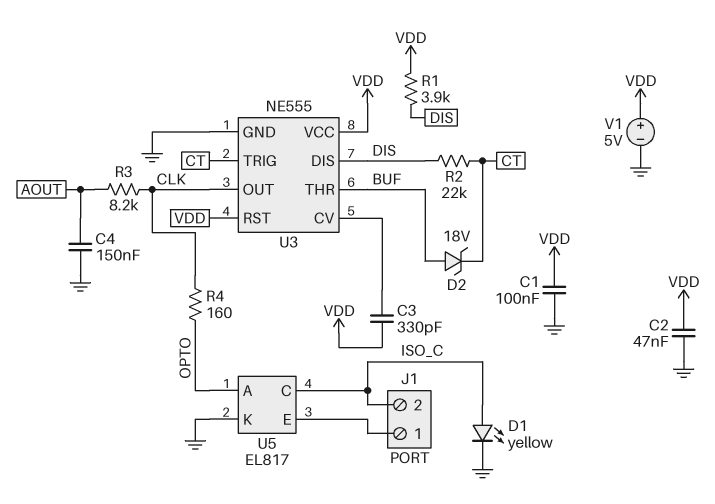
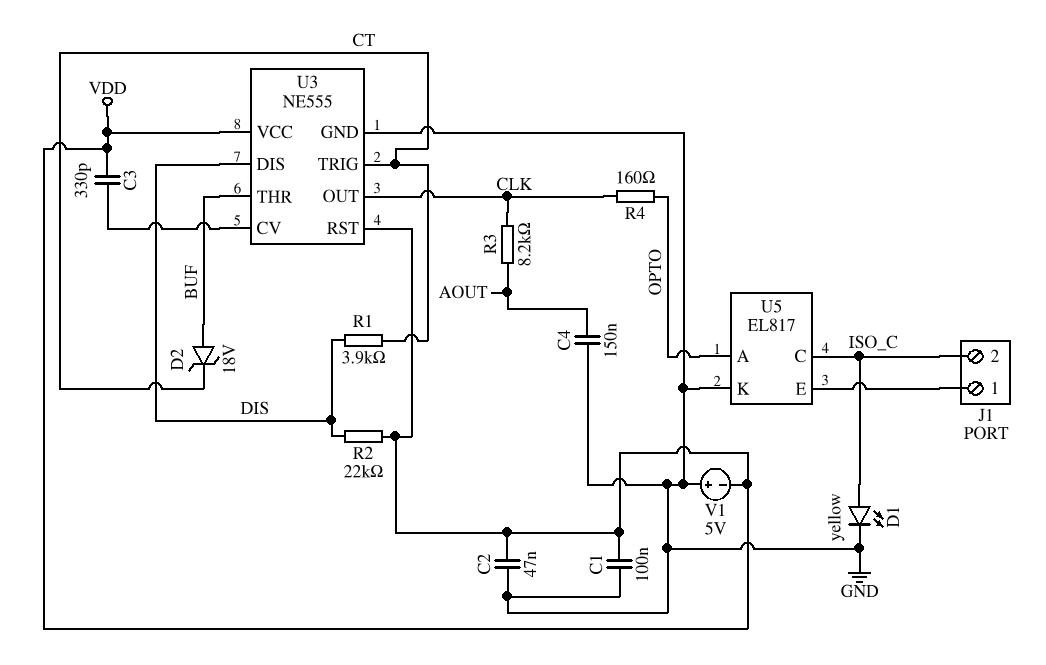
R1: 3.9k (DIS, VDD) -> 3.9k (CT, DIS)
R2: 22k (CT, DIS) -> 22k (DIS, VDD)
V1: 5V (plus VDD, minus GND) -> 5V (plus GND, minus VDD)

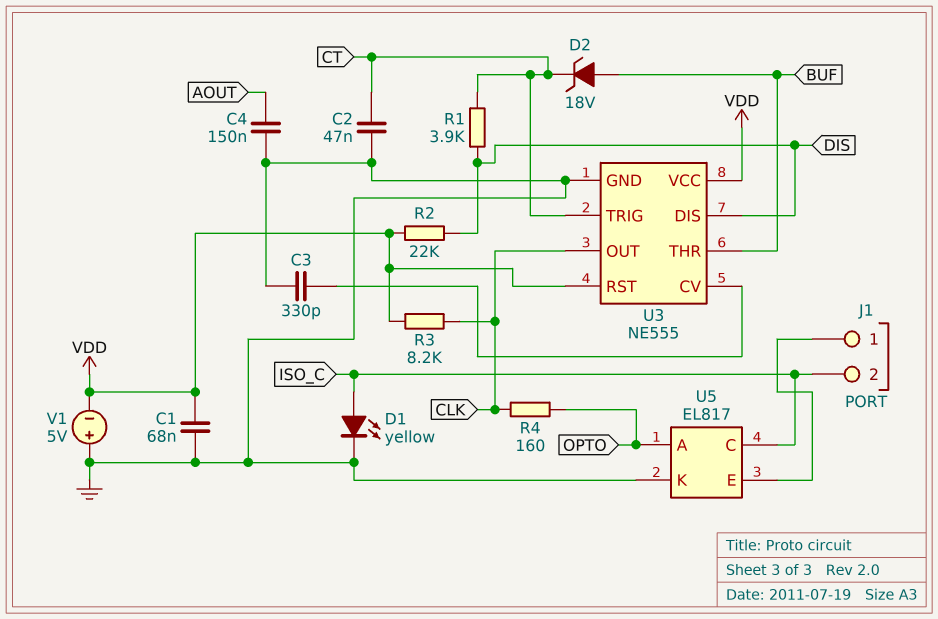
C1: 100nF (GND, VDD) -> 68nF (GND, VDD)
C2: 47nF (GND, VDD) -> 47nF (CT, GND)
C3: 330pF (U3/CV, VDD) -> 330pF (GND, U3/CV)
R3: 8.2k (AOUT, CLK) -> 8.2k (CLK, VDD)

